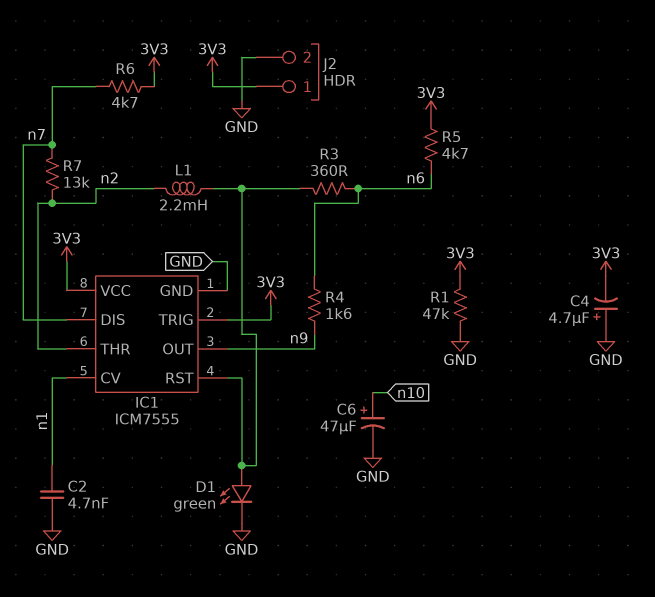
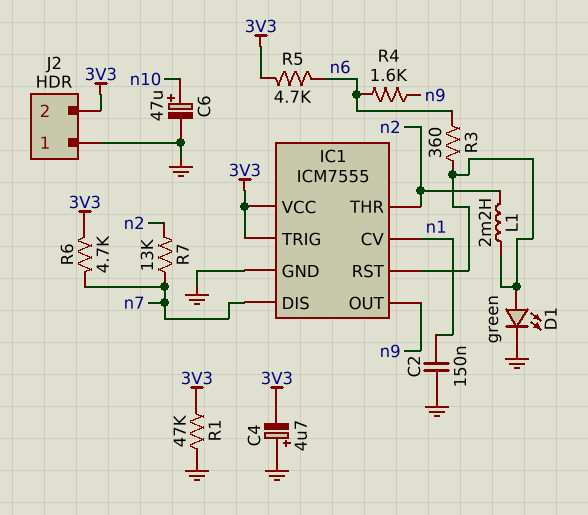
C2: 4.7nF (GND, n1) -> 150nF (GND, n1)
J2 pin 1: 3V3 -> GND
J2 pin 2: GND -> 3V3

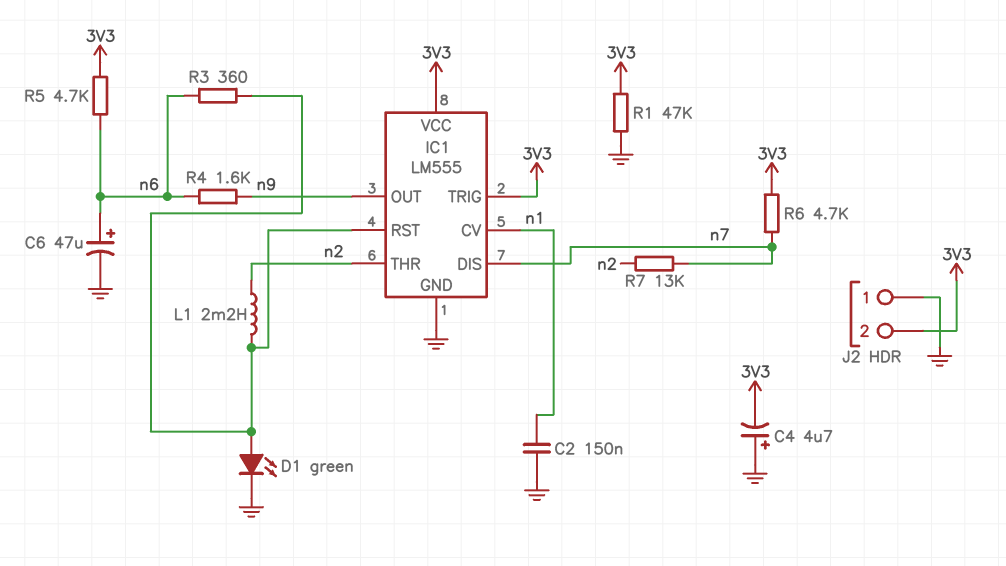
C6: 47uF (plus n10, minus GND) -> 47uF (plus n6, minus GND)
IC1: ICM7555 -> LM555

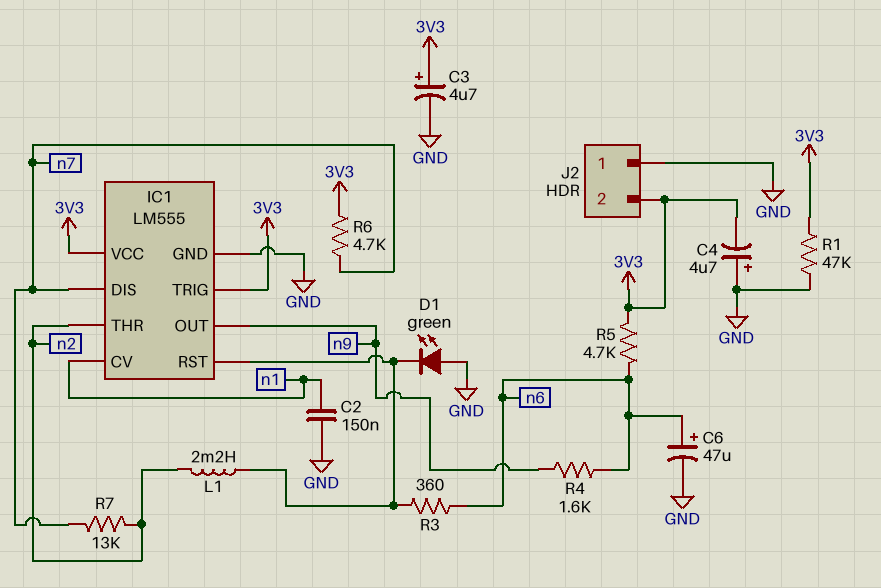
C3: none -> 4.7uF (plus 3V3, minus GND)
D1: LED green (A IC1/RST, K GND) -> LED green (A GND, K IC1/RST)

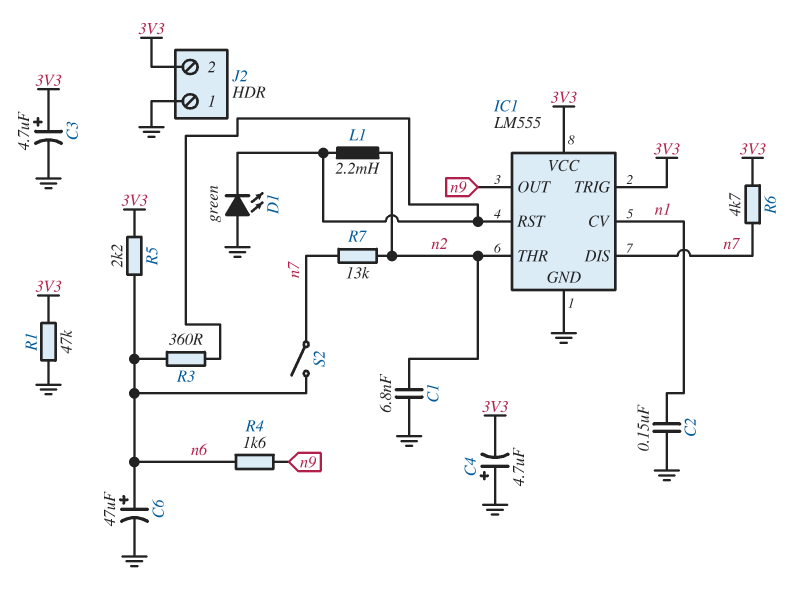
C1: none -> 6.8nF (GND, n2)
R5: 4.7k (3V3, n6) -> 2.2k (3V3, n6)
S2: none -> switch (n6, n7)

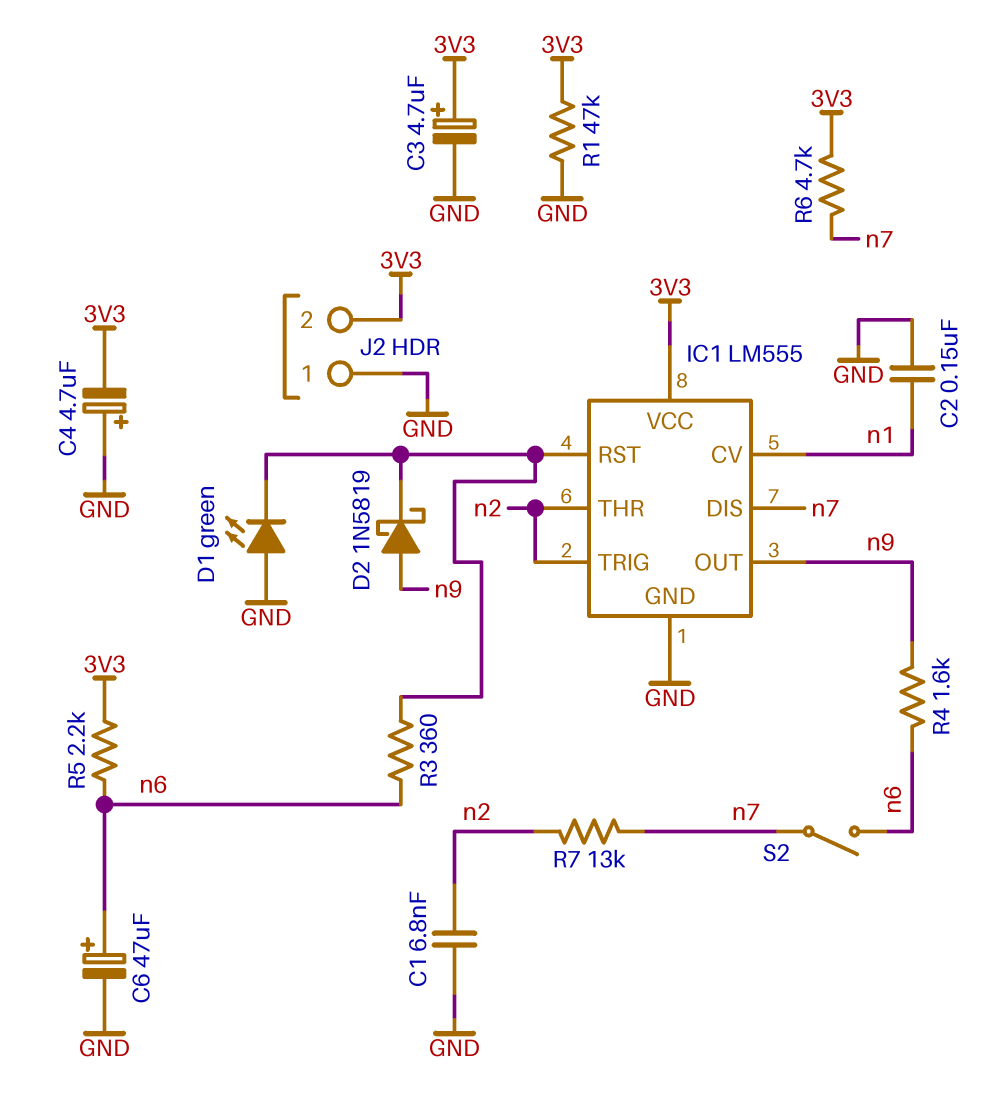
D2: none -> schottky 1N5819 (A n9, K IC1/RST)
IC1 pin TRIG: 3V3 -> n2
L1: 2.2mH (IC1/RST, n2) -> none

